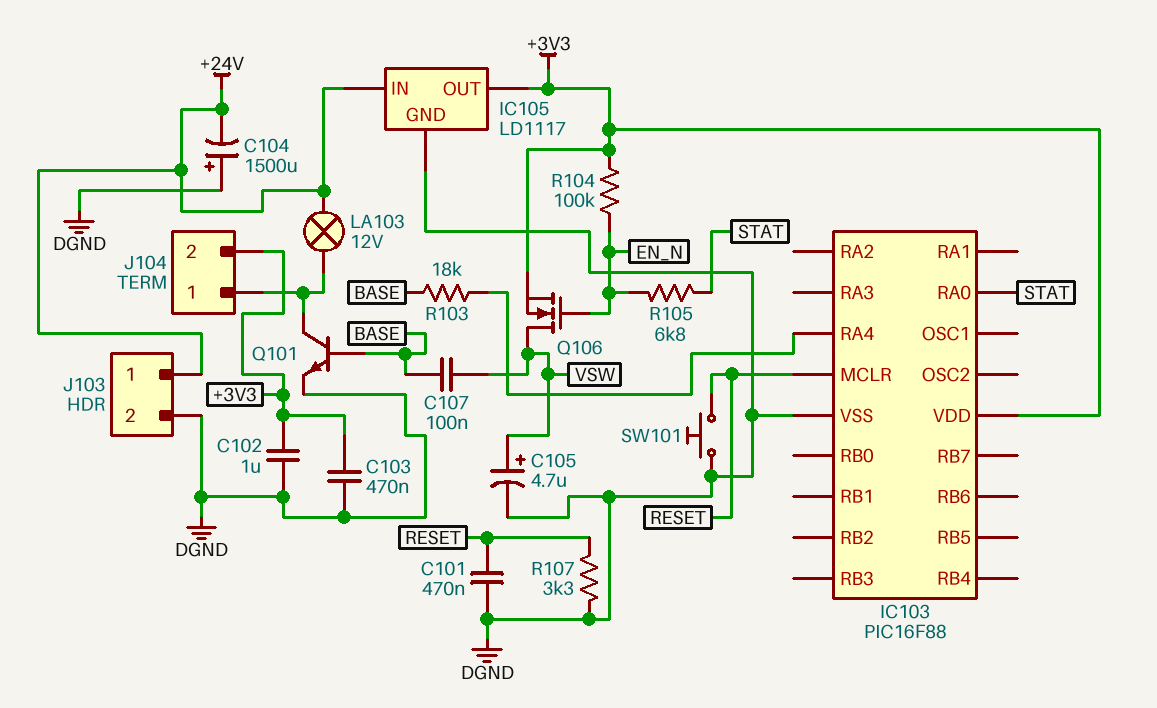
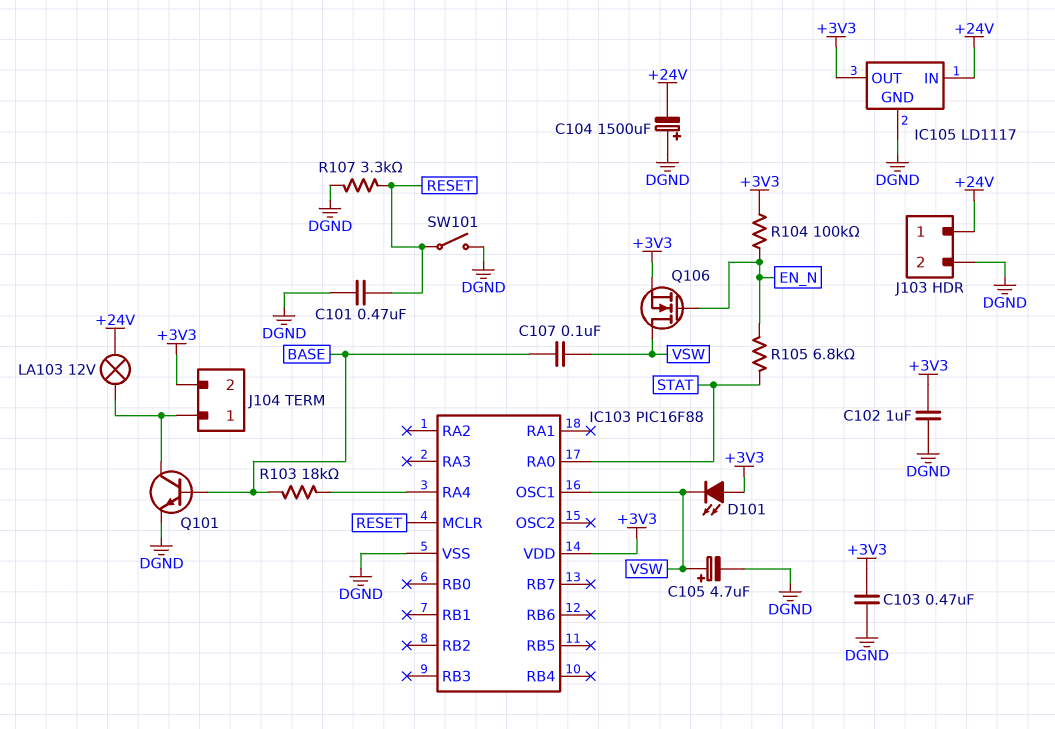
D101: none -> LED (A +3V3, K VSW)
IC103 pin OSC1: none -> VSW
SW101: button (DGND, RESET) -> switch (DGND, RESET)

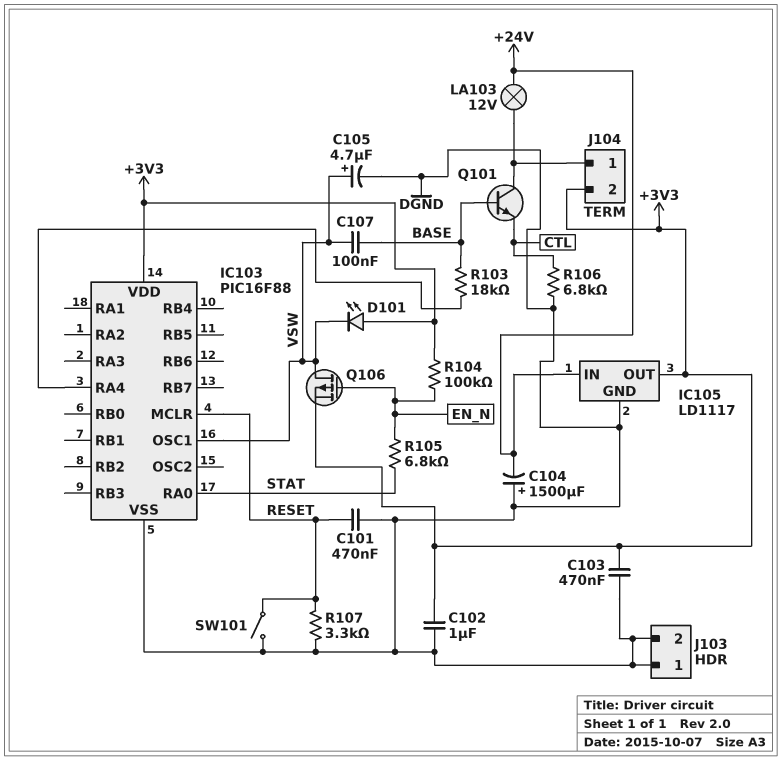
J103 pin 1: +24V -> DGND
Q101: NPN (B BASE, C J104/1, E DGND) -> NPN (B BASE, C J104/1, E CTL)
Q106: NMOS (G EN_N, D VSW, S +3V3) -> PMOS (G EN_N, D VSW, S +3V3)
R106: none -> 6.8k (CTL, DGND)

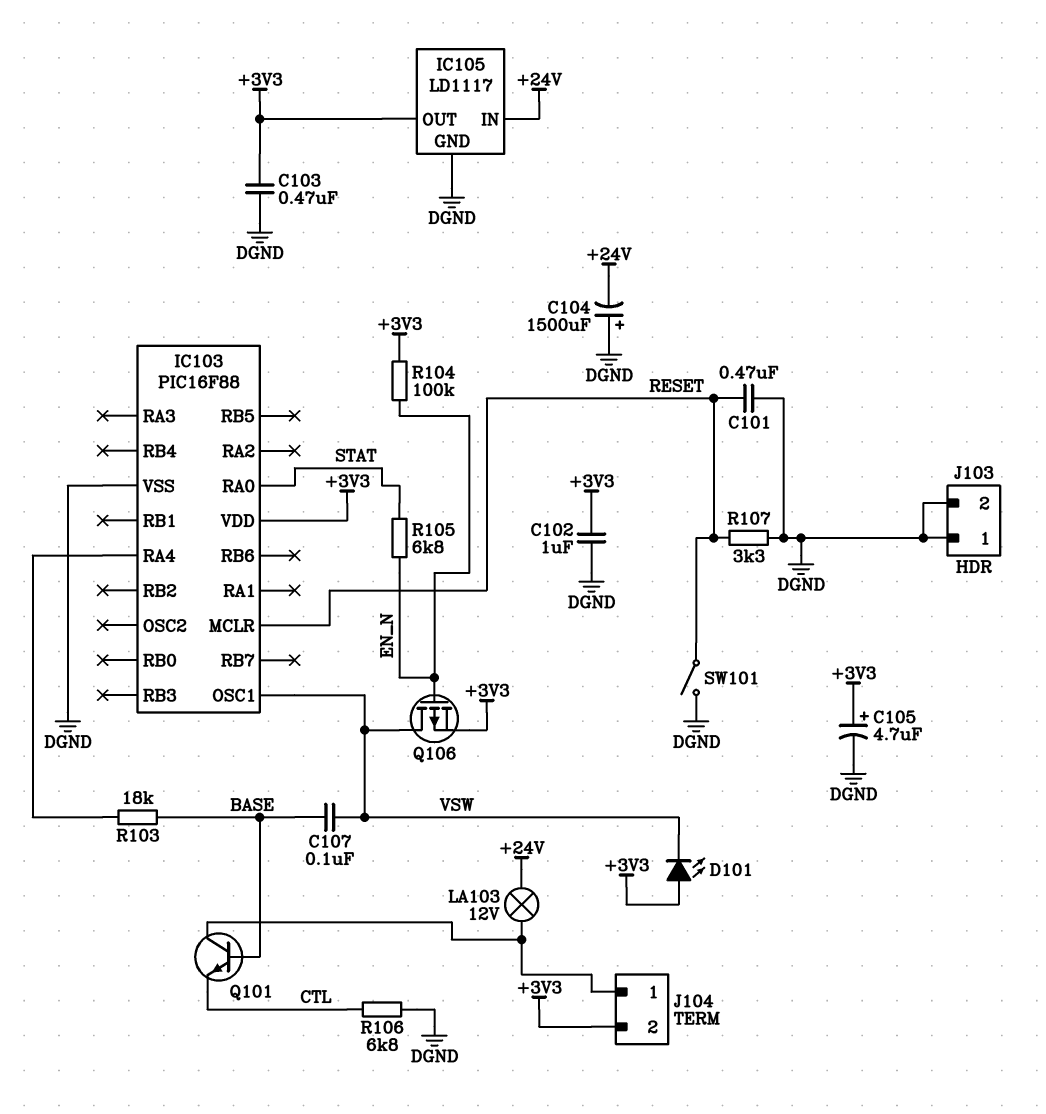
C105: 4.7uF (plus VSW, minus DGND) -> 4.7uF (plus +3V3, minus DGND)

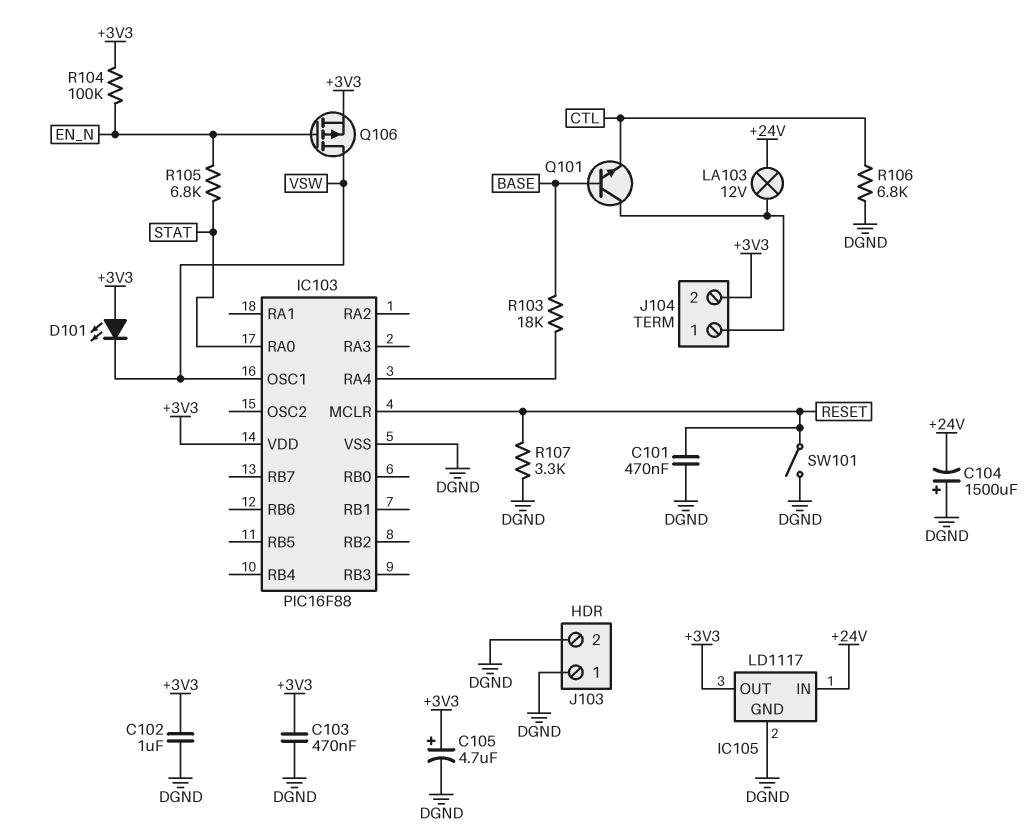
C107: 100nF (BASE, VSW) -> none

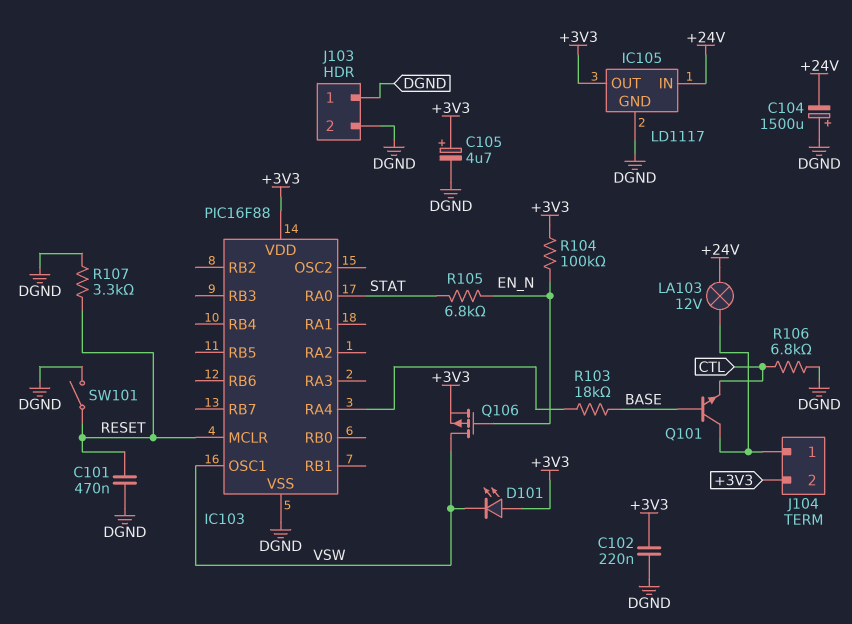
C102: 1uF (+3V3, DGND) -> 220nF (+3V3, DGND)
C103: 470nF (+3V3, DGND) -> none

